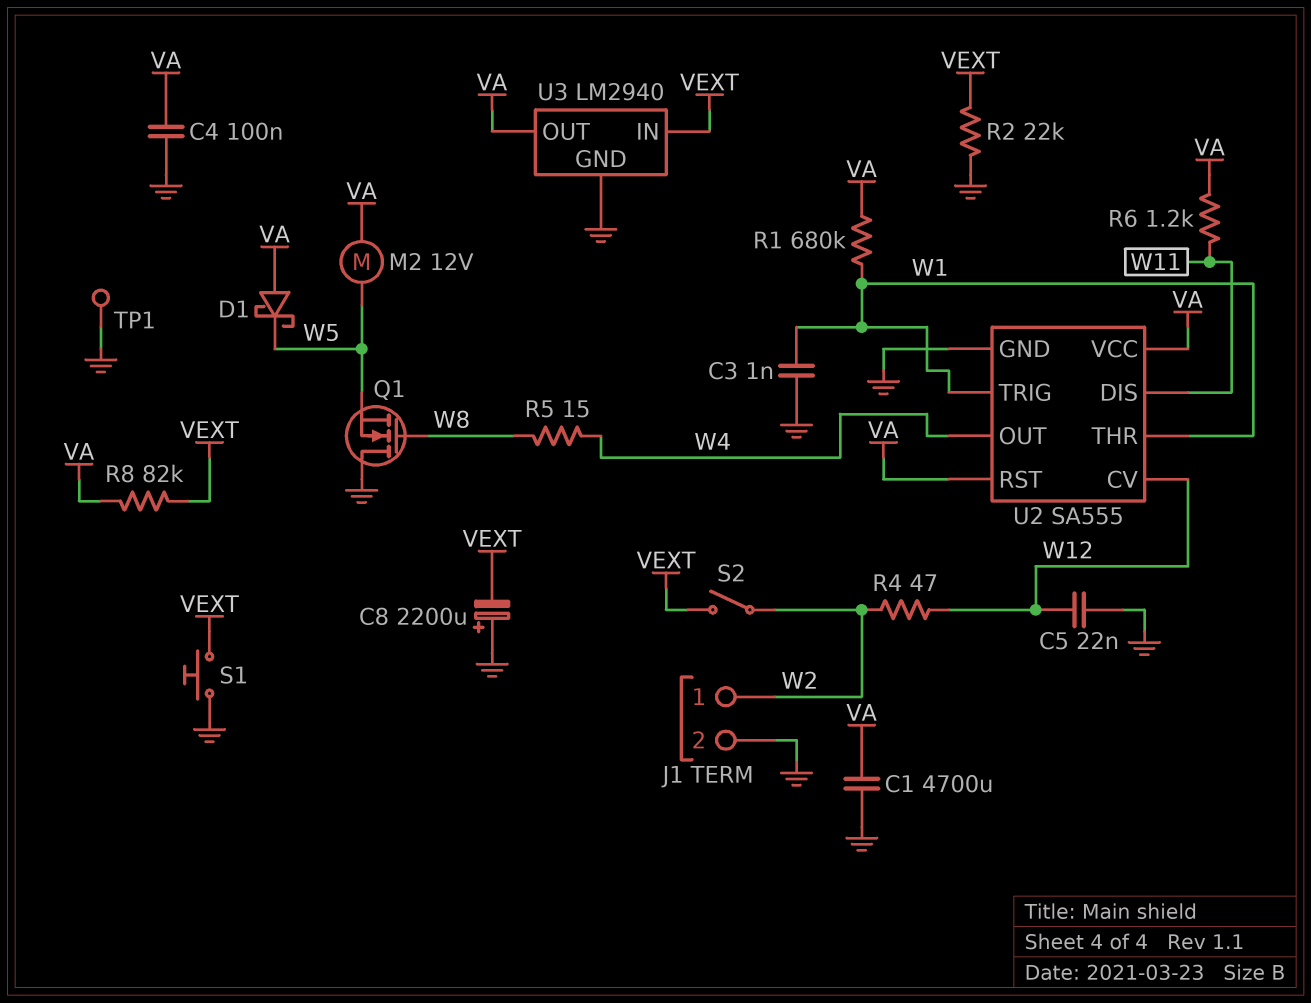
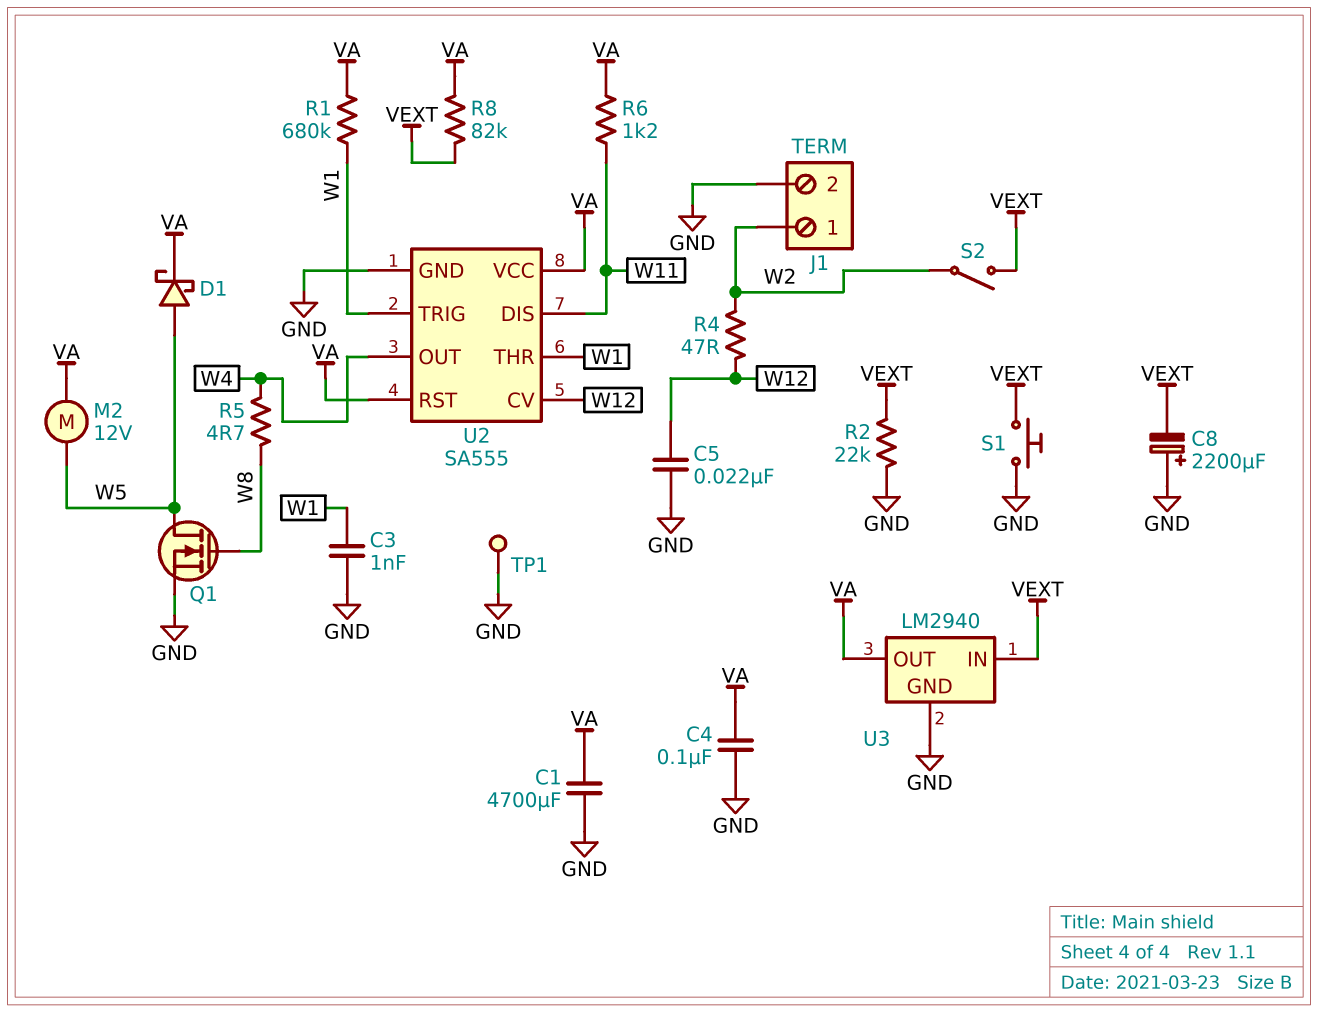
D1: schottky (A VA, K W5) -> schottky (A W5, K VA)
Q1: NMOS (G W8, D GND, S W5) -> NMOS (G W8, D W5, S GND)
R5: 15 (W4, W8) -> 4.7 (W4, W8)

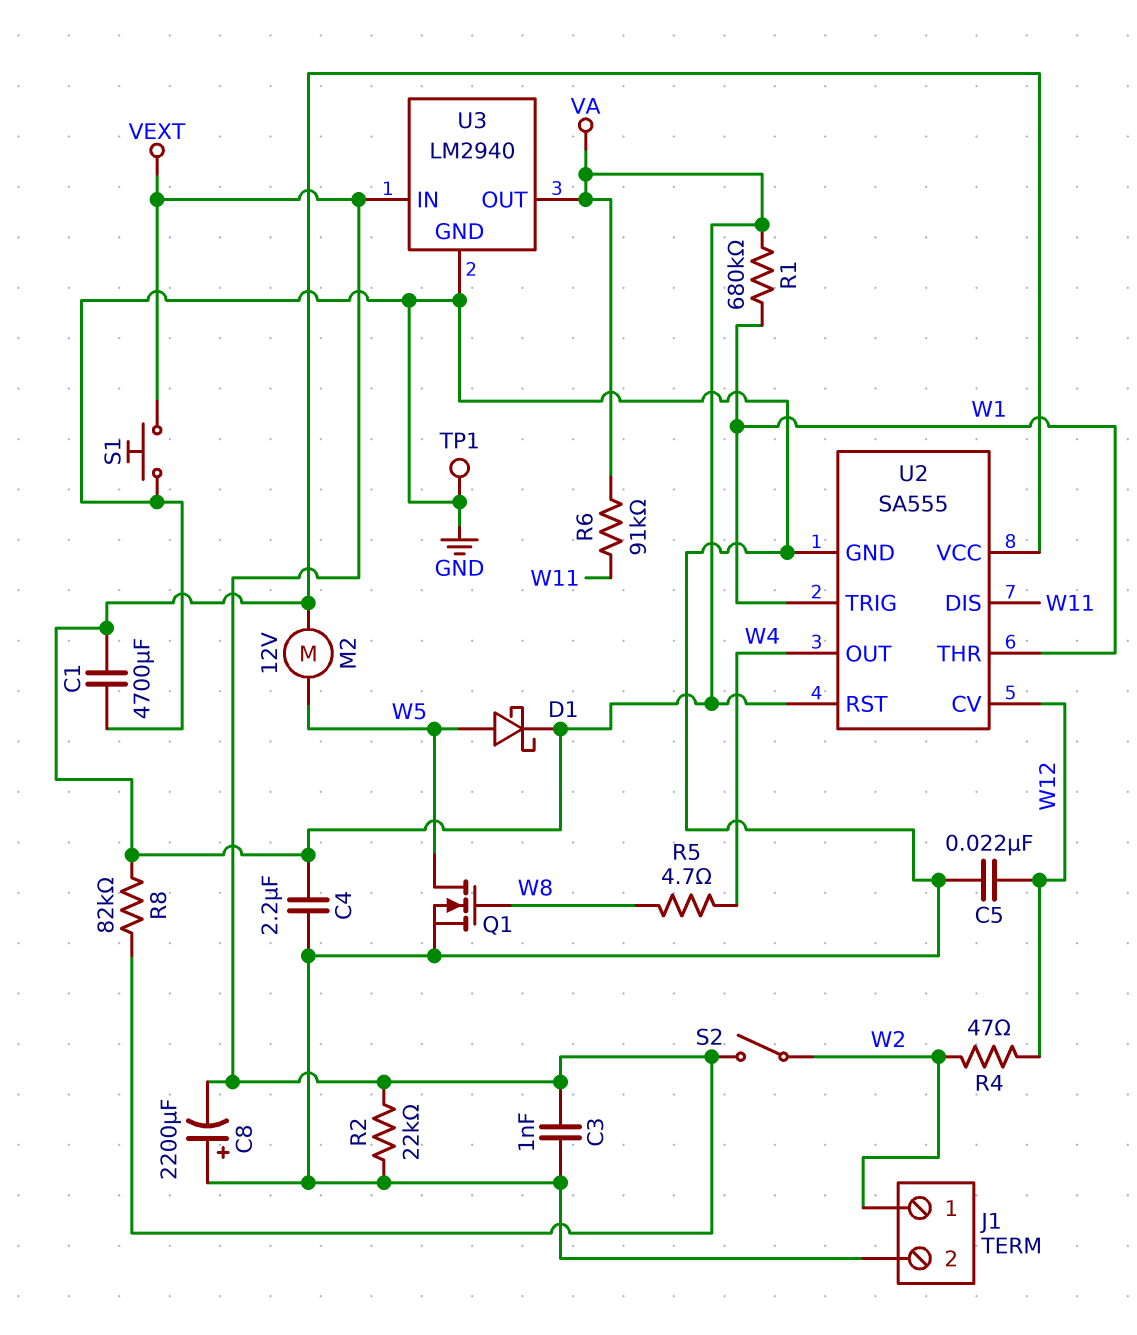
C3: 1nF (GND, W1) -> 1nF (GND, VEXT)
C4: 100nF (GND, VA) -> 2.2uF (GND, VA)
R6: 1.2k (VA, W11) -> 91k (VA, W11)

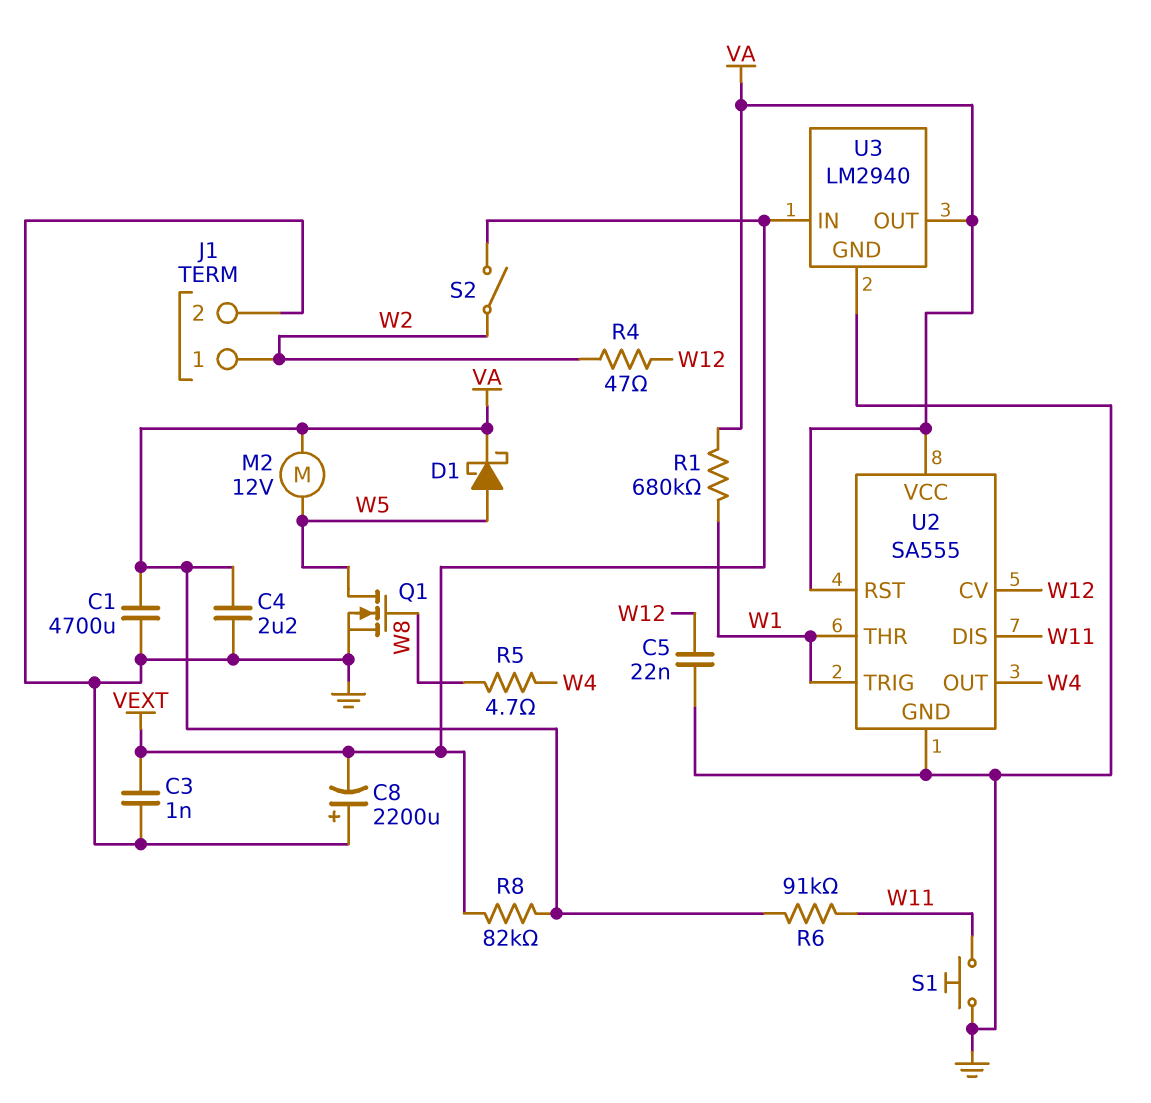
R2: 22k (GND, VEXT) -> none
S1: button (GND, VEXT) -> button (GND, W11)
TP1: test point (GND) -> none

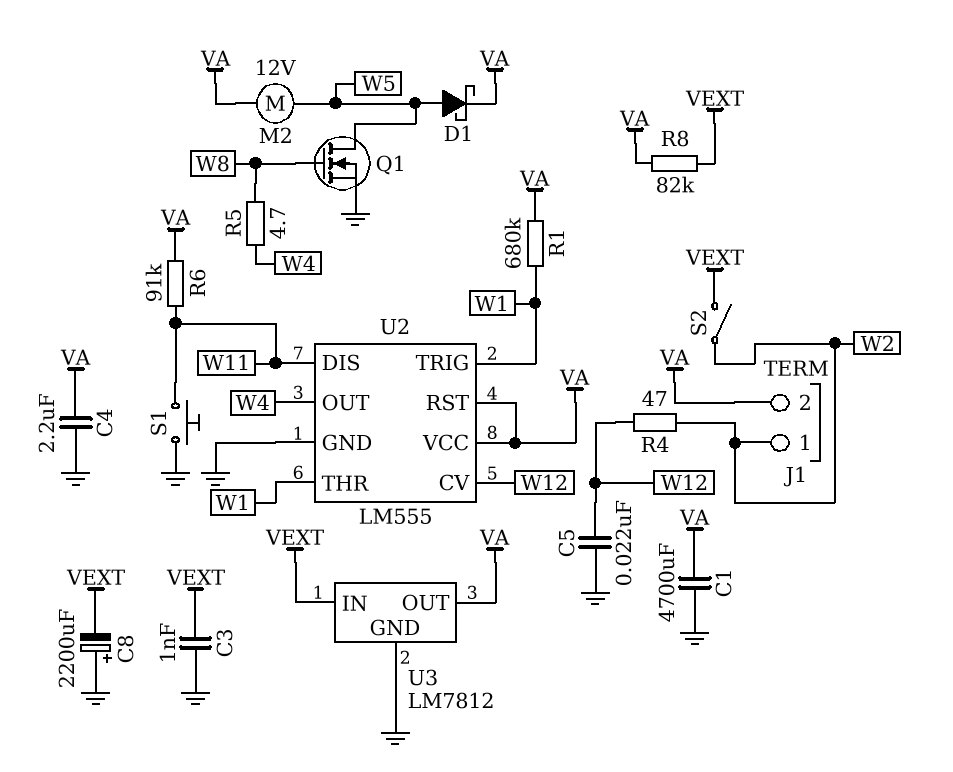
J1 pin 2: GND -> VA
U2: SA555 -> LM555
U3: LM2940 -> LM7812

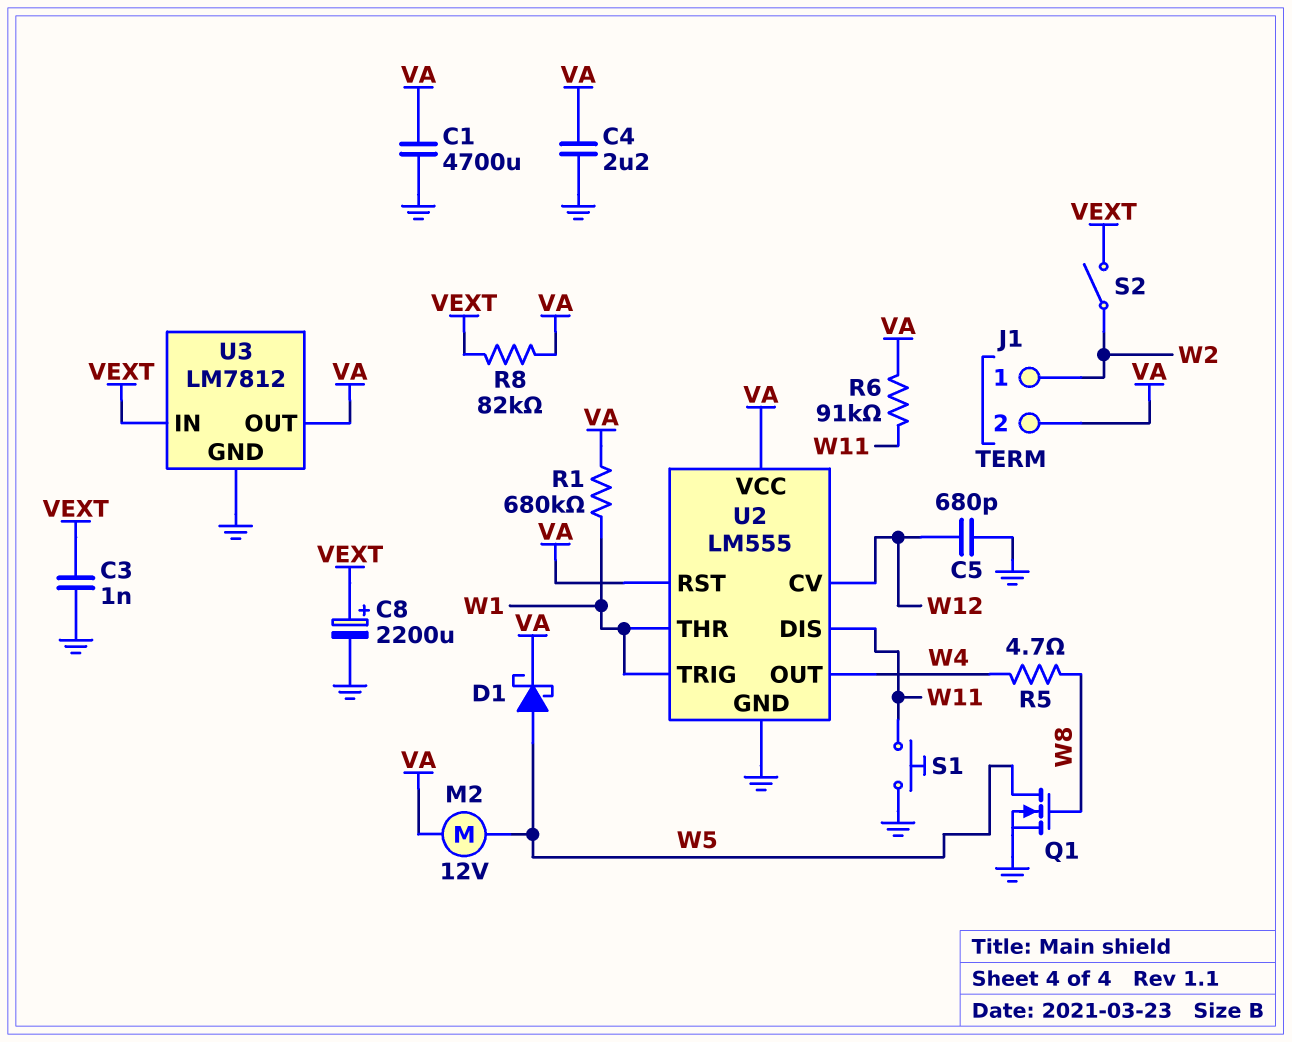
C5: 22nF (GND, W12) -> 680pF (GND, W12)
C8: 2200uF (plus GND, minus VEXT) -> 2200uF (plus VEXT, minus GND)
R4: 47 (W2, W12) -> none

